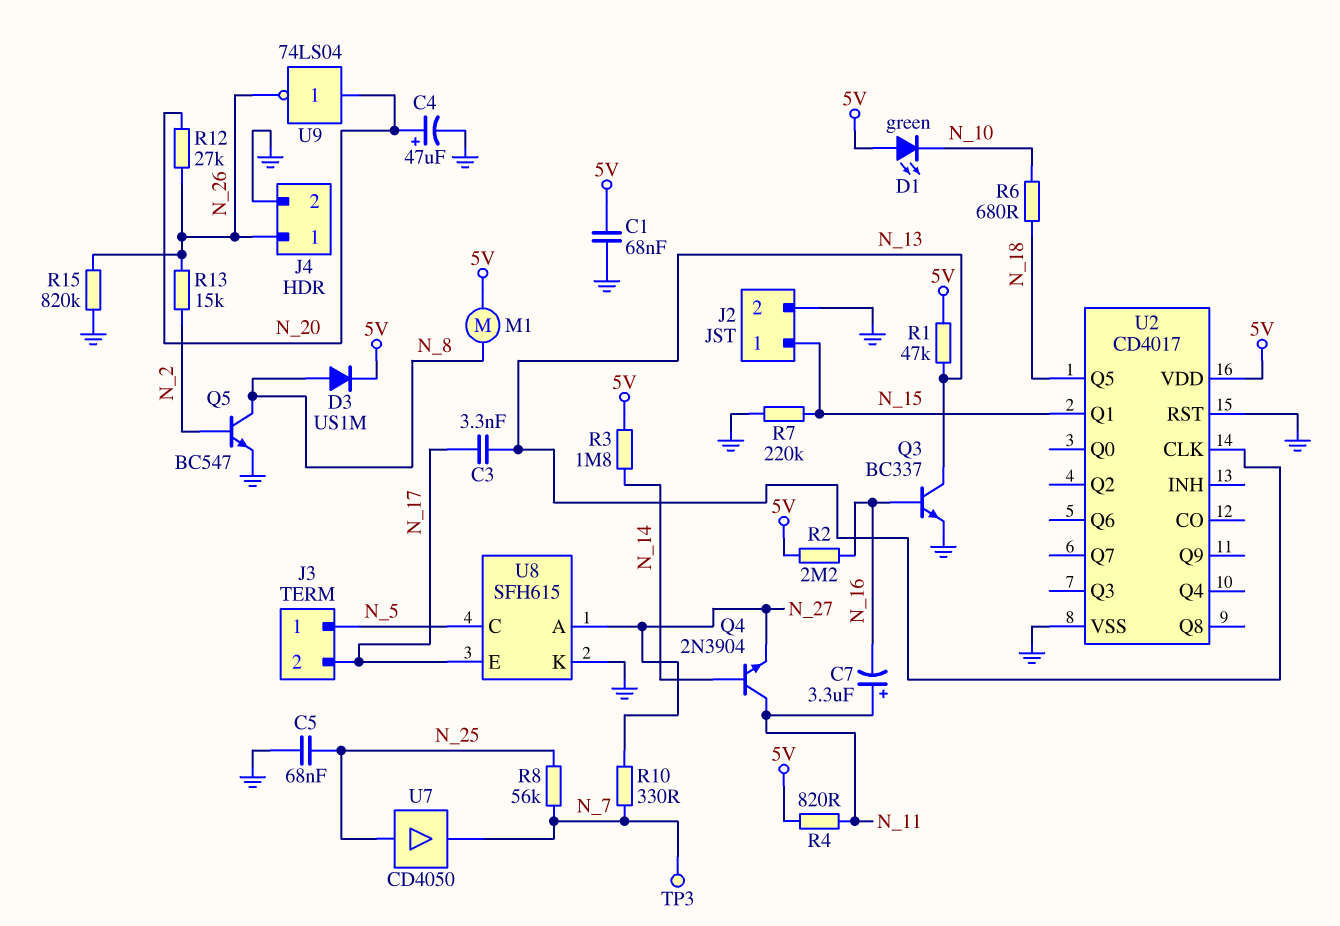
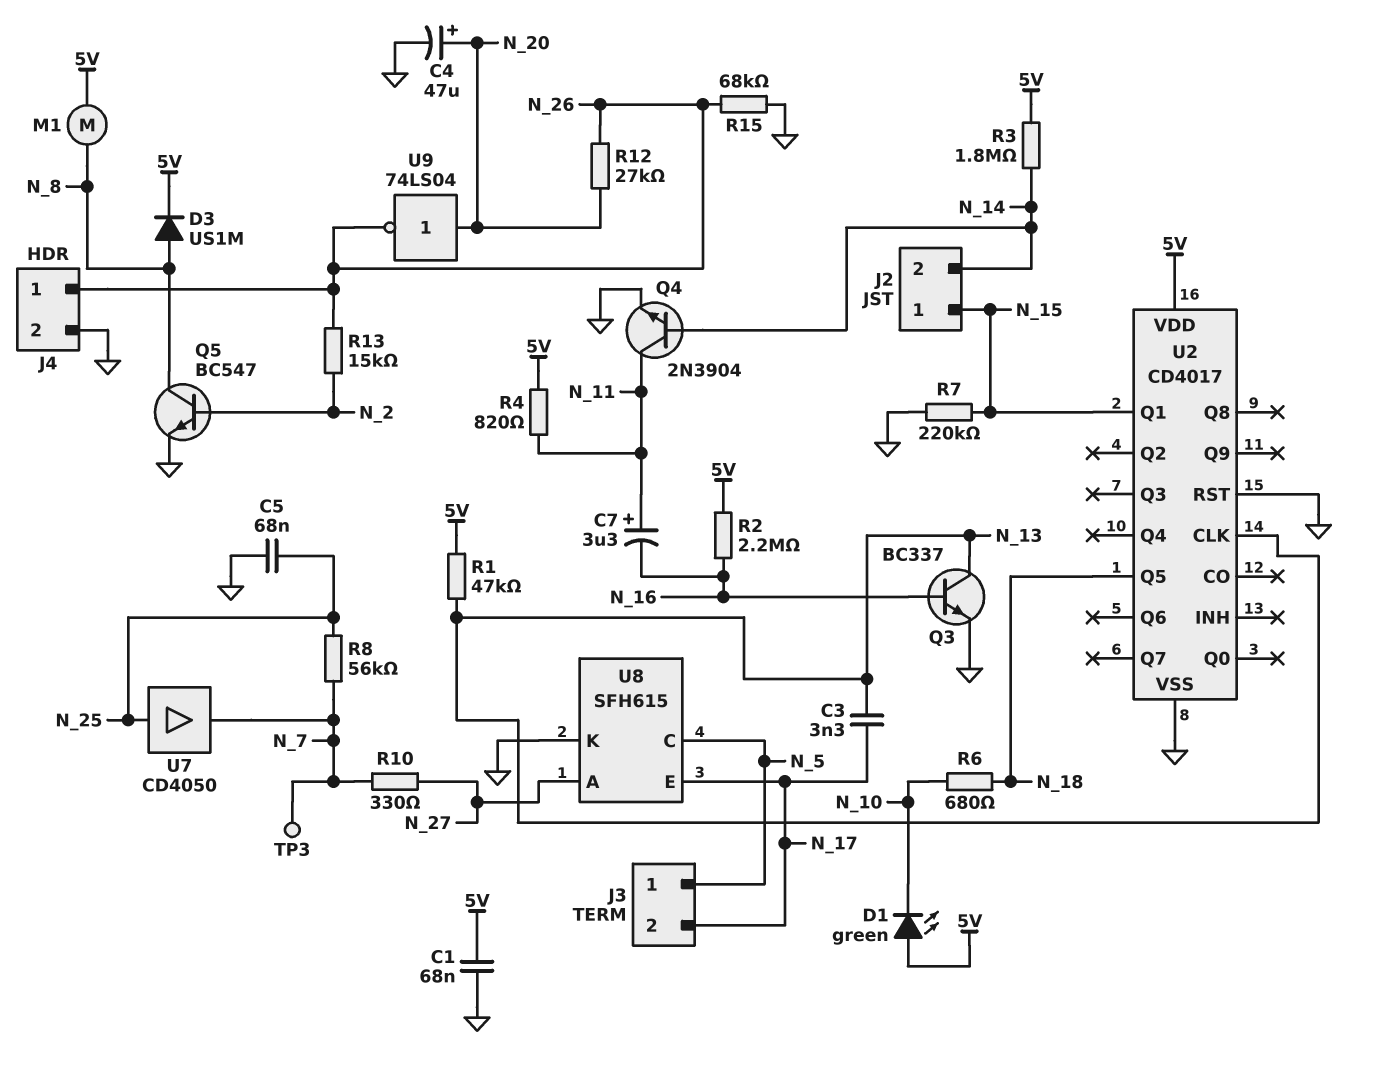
J2 pin 2: GND -> N_14
Q4: NPN 2N3904 (B N_14, C N_11, E N_27) -> NPN 2N3904 (B N_14, C N_11, E GND)
R15: 820k (GND, N_26) -> 68k (GND, N_26)

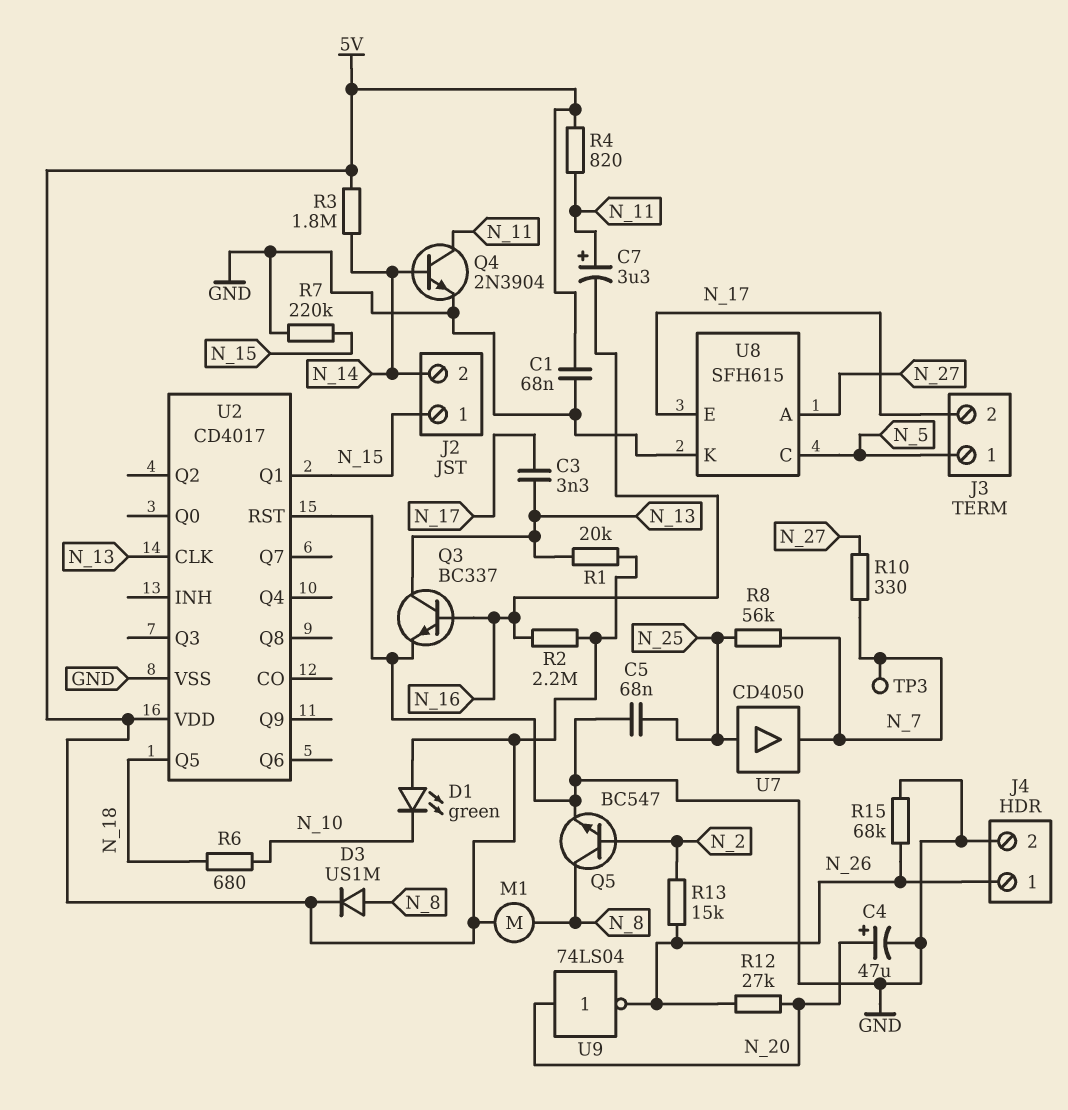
R1: 47k (5V, N_13) -> 20k (5V, N_13)

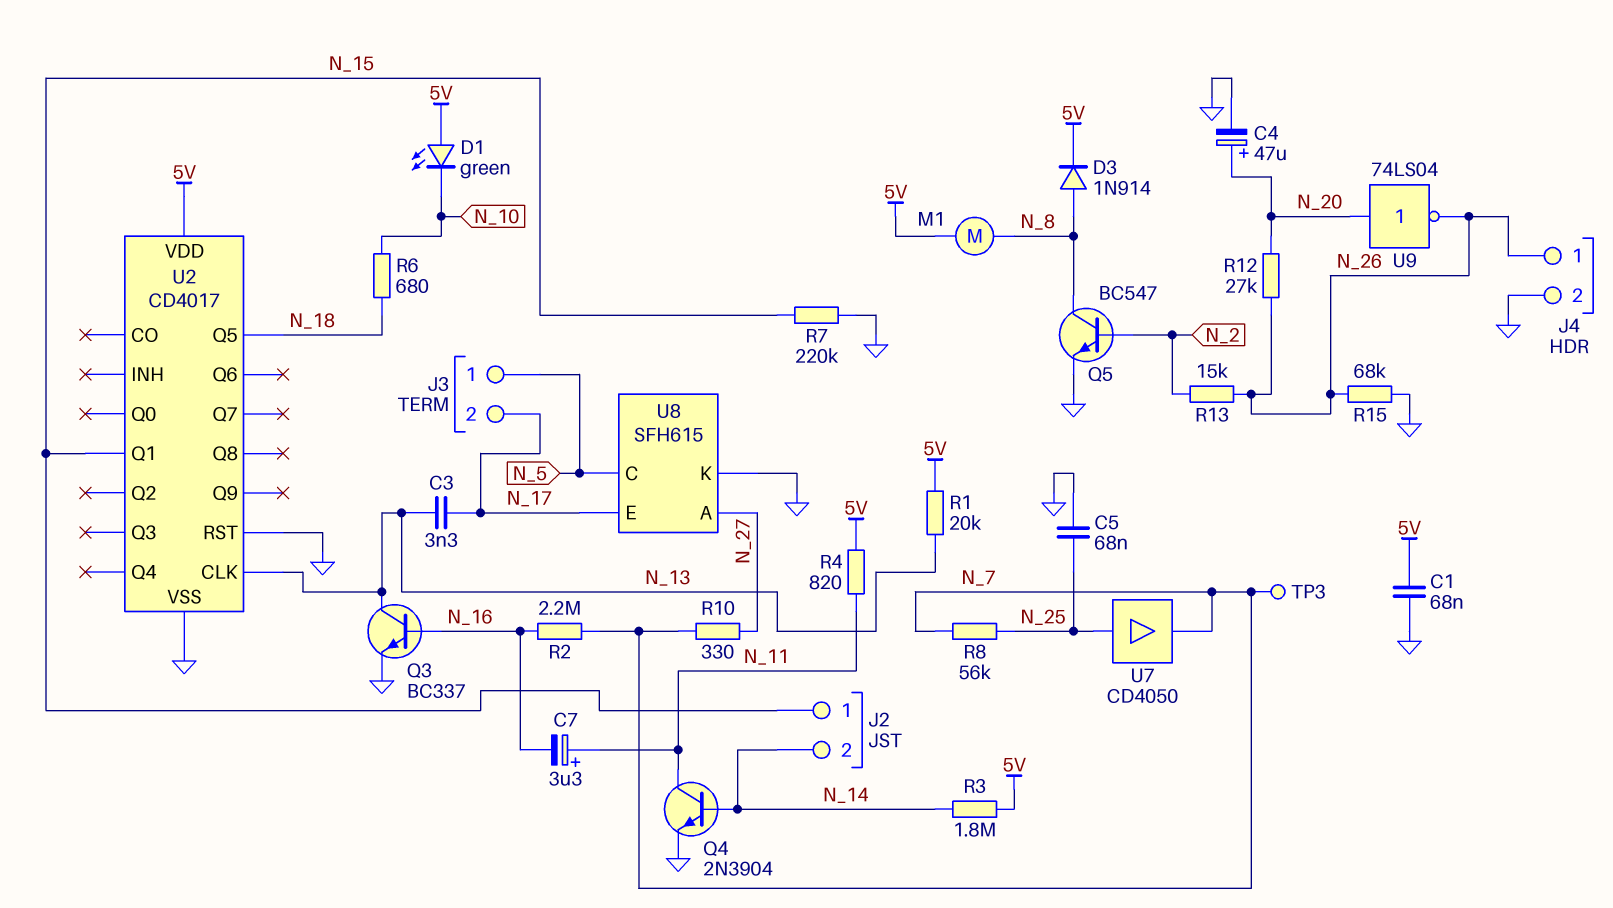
D3: diode US1M (A N_8, K 5V) -> diode 1N914 (A N_8, K 5V)
R2: 2.2M (5V, N_16) -> 2.2M (N_7, N_16)

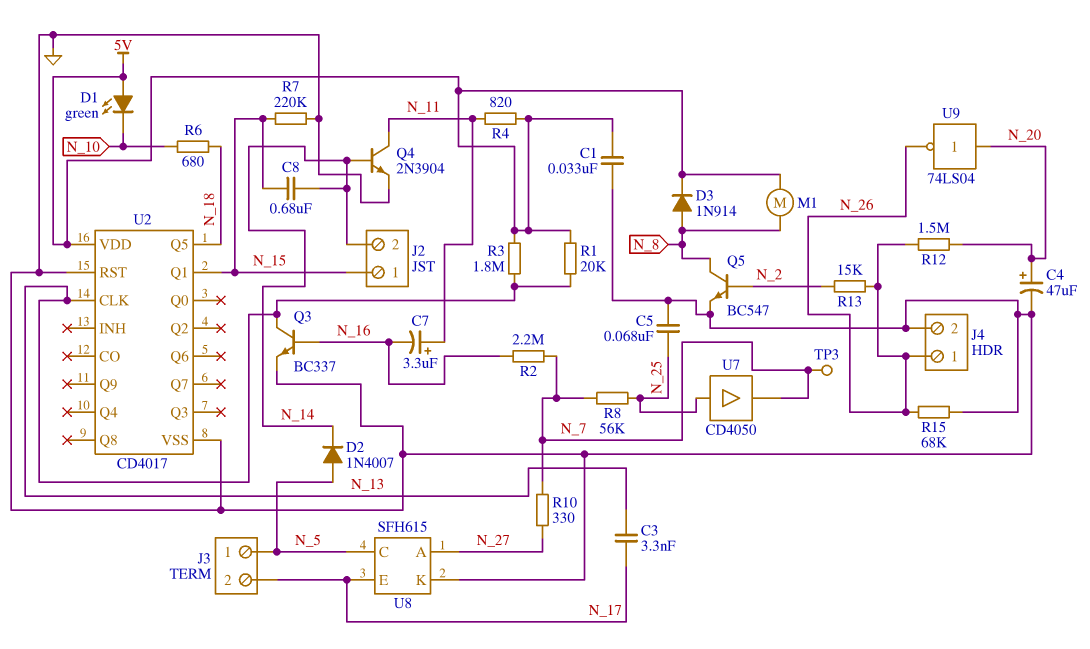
C1: 68nF (5V, GND) -> 33nF (5V, GND)
C8: none -> 680nF (N_14, N_15)
D2: none -> diode 1N4007 (A N_5, K N_14)
R3: 1.8M (5V, N_14) -> 1.8M (5V, N_13)
R12: 27k (N_20, N_26) -> 1.5M (N_20, N_26)

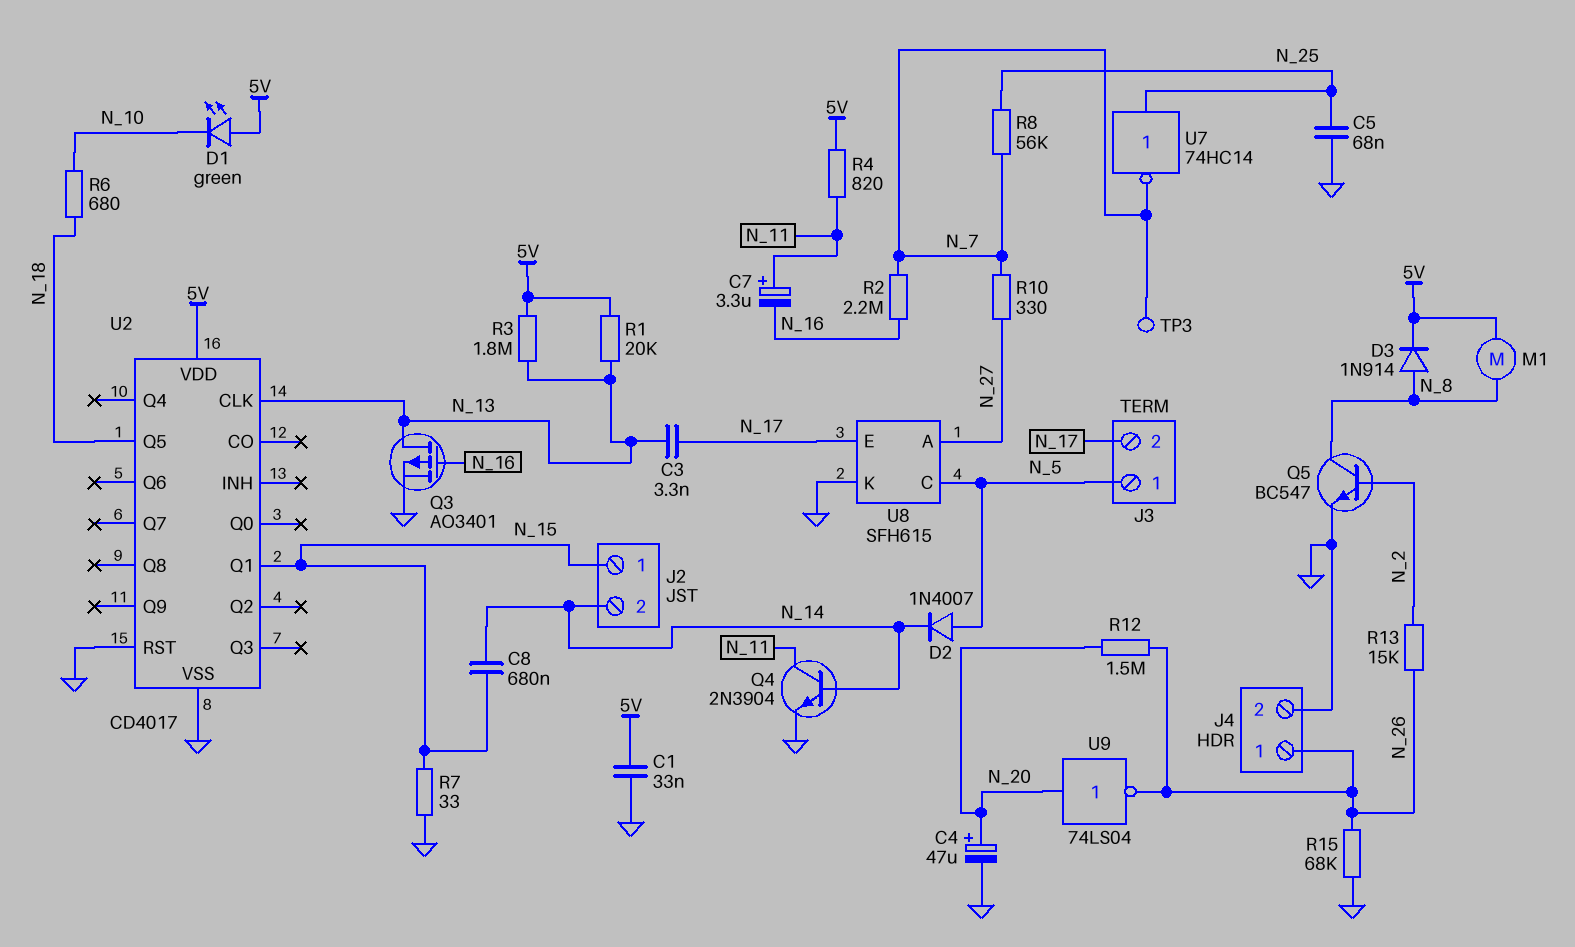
Q3: NPN BC337 (B N_16, C N_13, E GND) -> PMOS AO3401 (G N_16, D N_13, S GND)
R7: 220k (GND, N_15) -> 33 (GND, N_15)
U7: buffer CD4050 (in N_25, out N_7) -> NOT 74HC14 (in N_25, out N_7)

